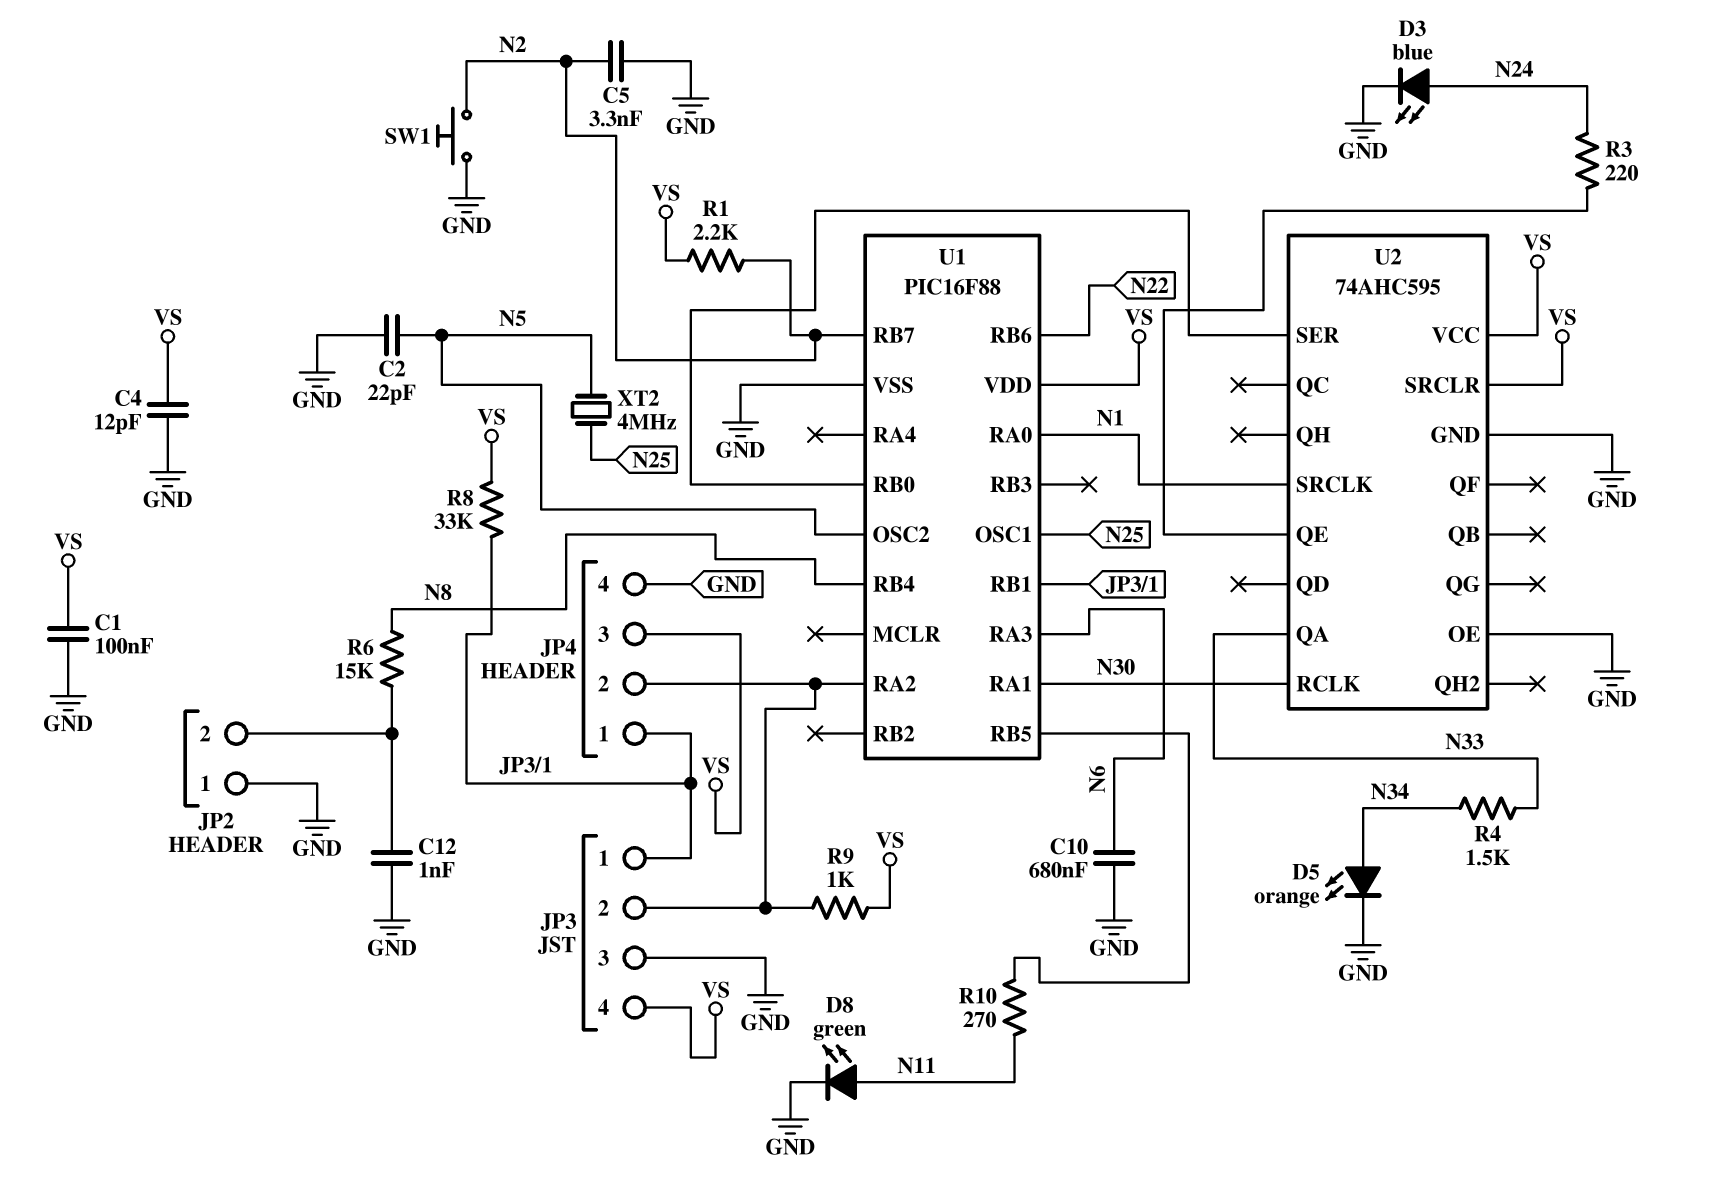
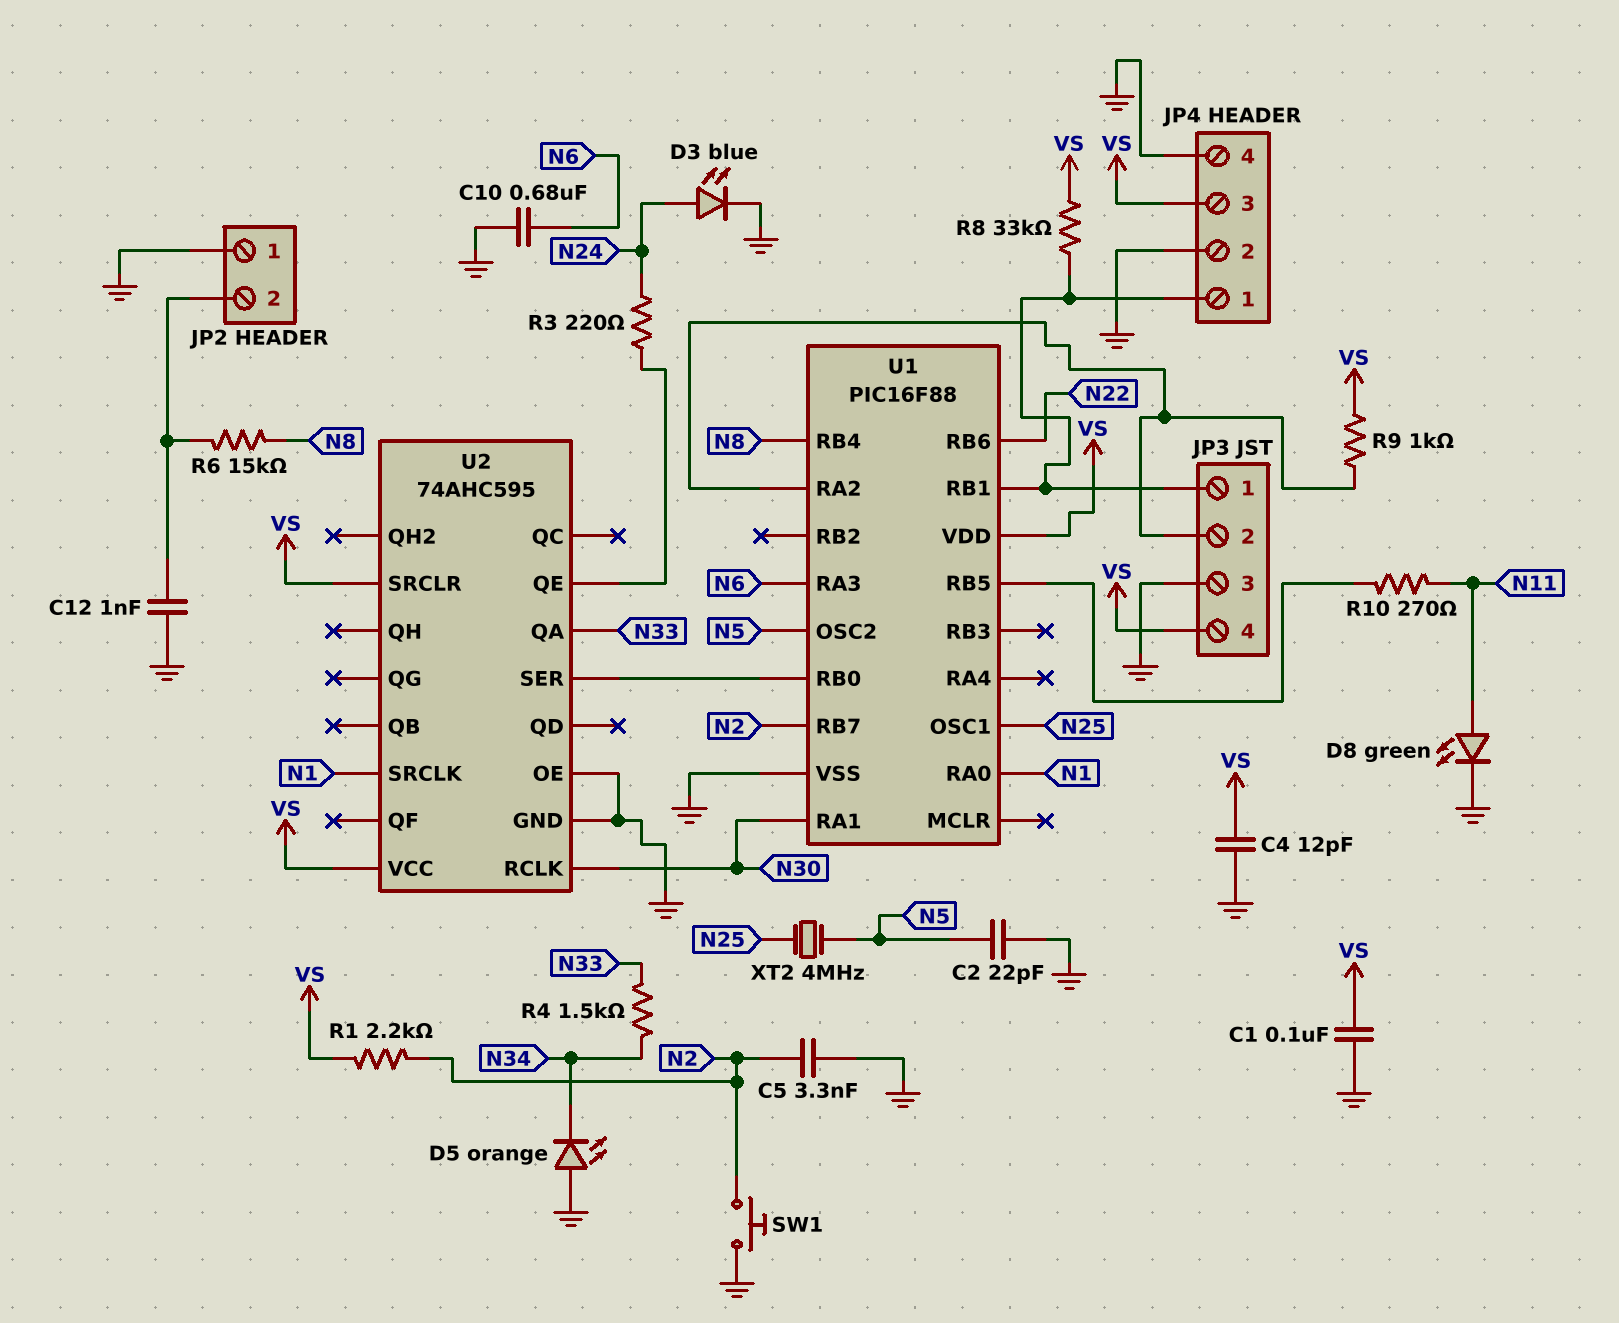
D5: LED orange (A N34, K GND) -> LED orange (A GND, K N34)
JP4 pin 2: JP3/2 -> GND

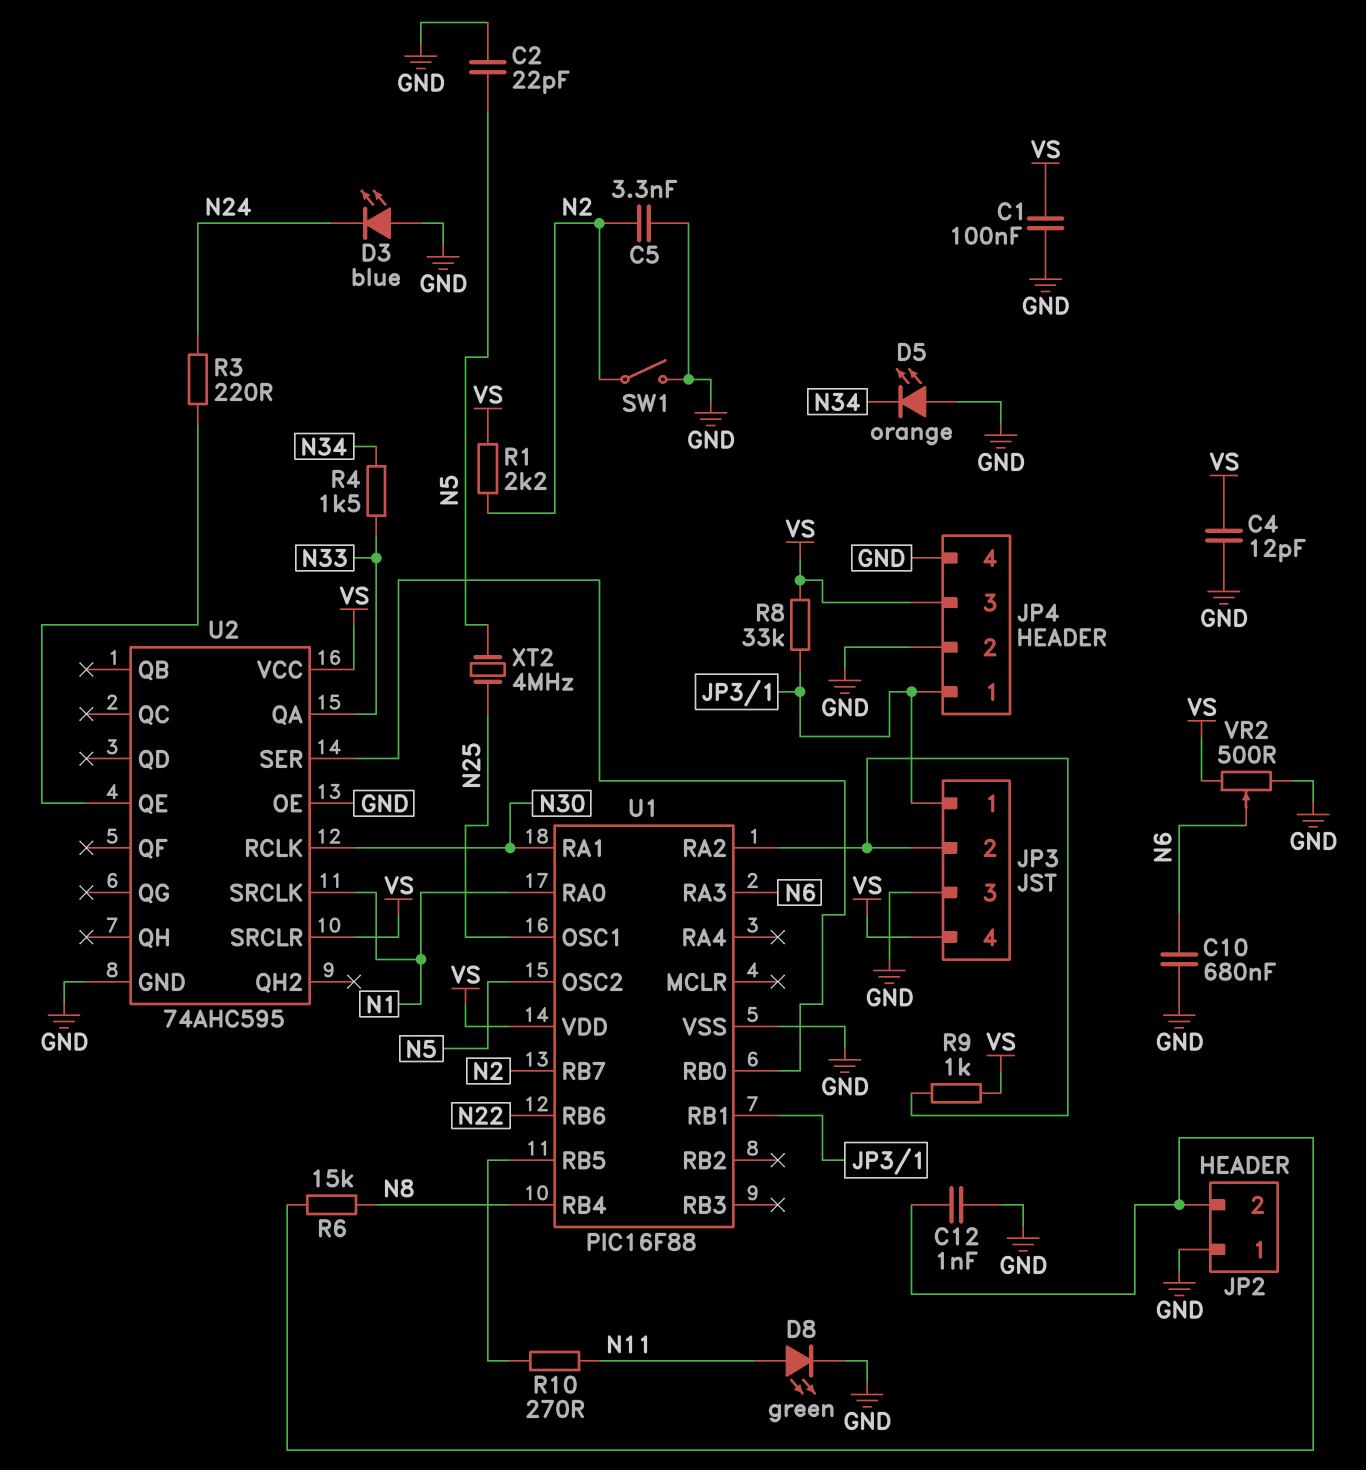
D3: LED blue (A N24, K GND) -> LED blue (A GND, K N24)
SW1: button (GND, N2) -> switch (GND, N2)
VR2: none -> 500 (GND, VS, wiper N6)

